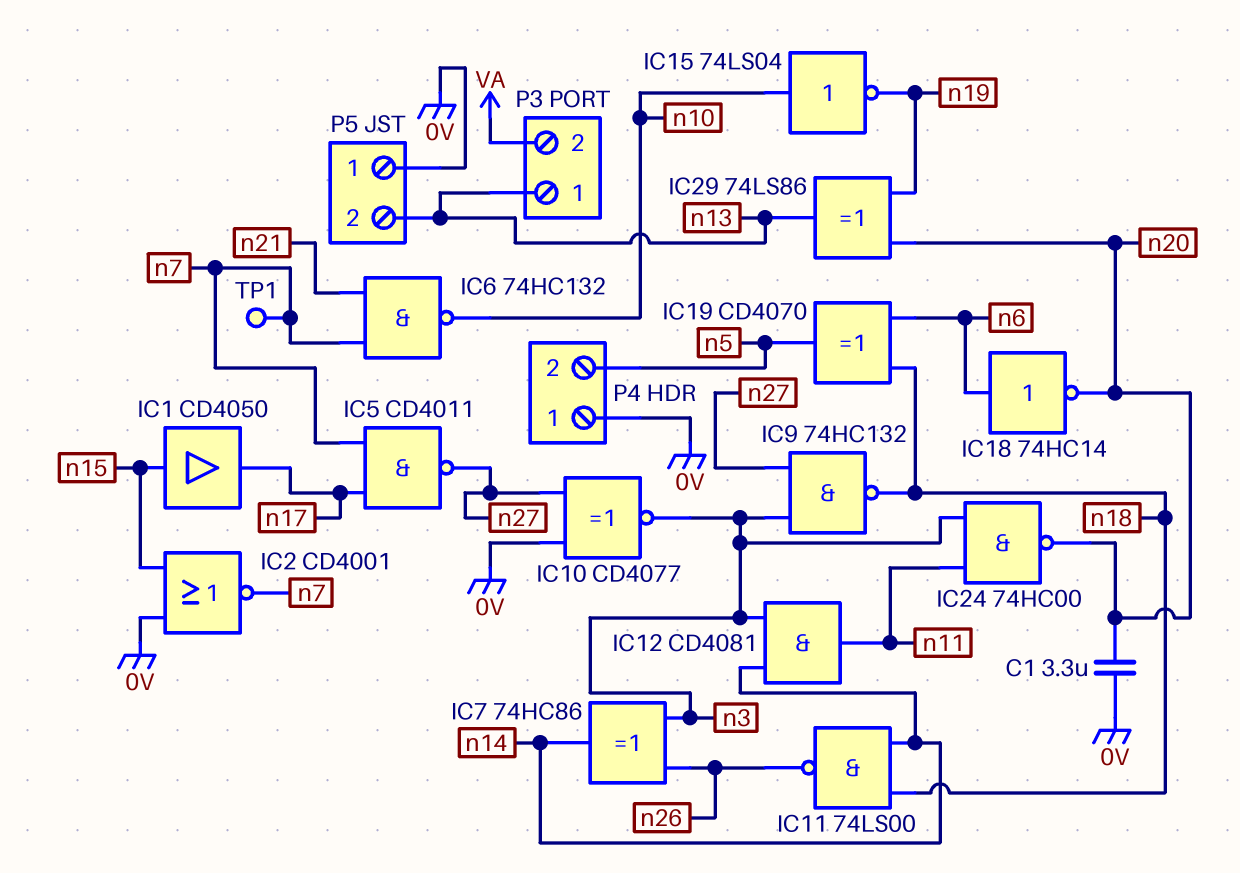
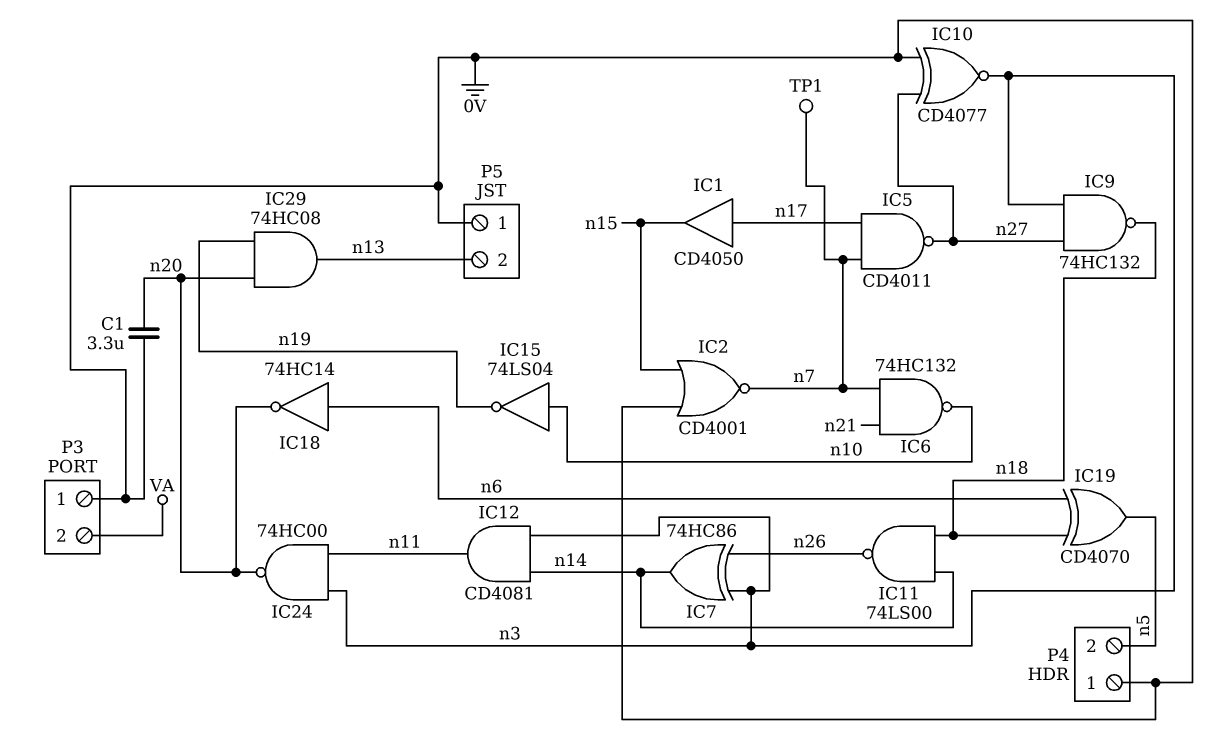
IC1: buffer CD4050 (in n15, out n17) -> buffer CD4050 (in n17, out n15)
IC29: XOR 74LS86 (in n19, in n20, out n13) -> AND 74HC08 (in n19, in n20, out n13)
P3 pin 1: n13 -> 0V

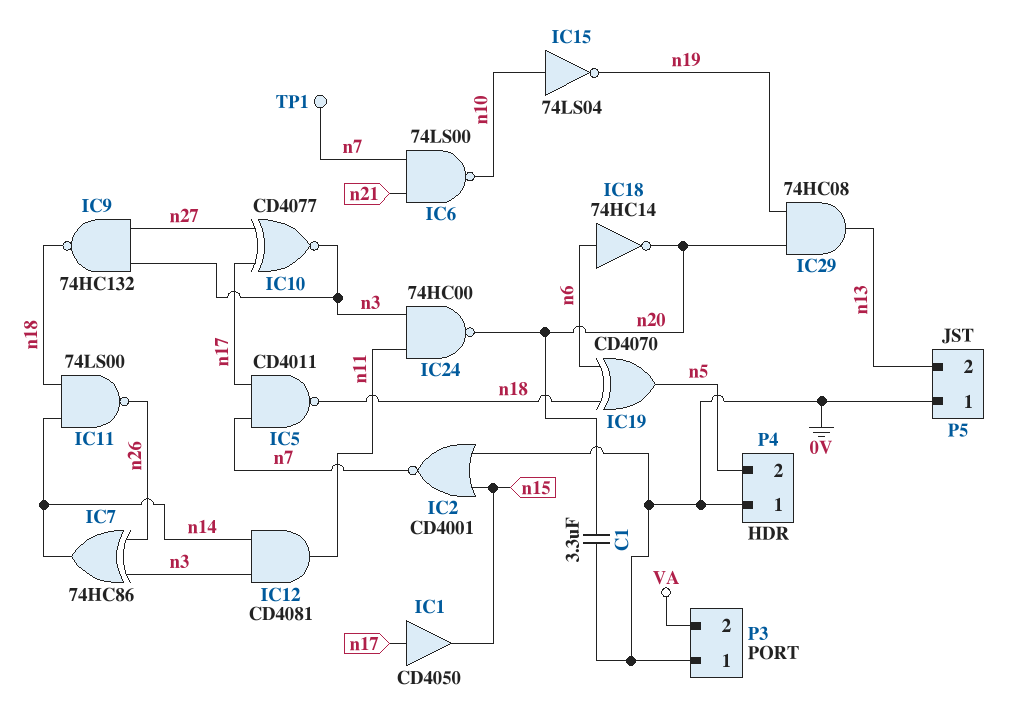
IC5: NAND CD4011 (in n7, in n17, out n27) -> NAND CD4011 (in n7, in n17, out n18)
IC6: NAND 74HC132 (in n7, in n21, out n10) -> NAND 74LS00 (in n7, in n21, out n10)
IC10: XNOR CD4077 (in 0V, in n27, out n3) -> XNOR CD4077 (in n17, in n27, out n3)

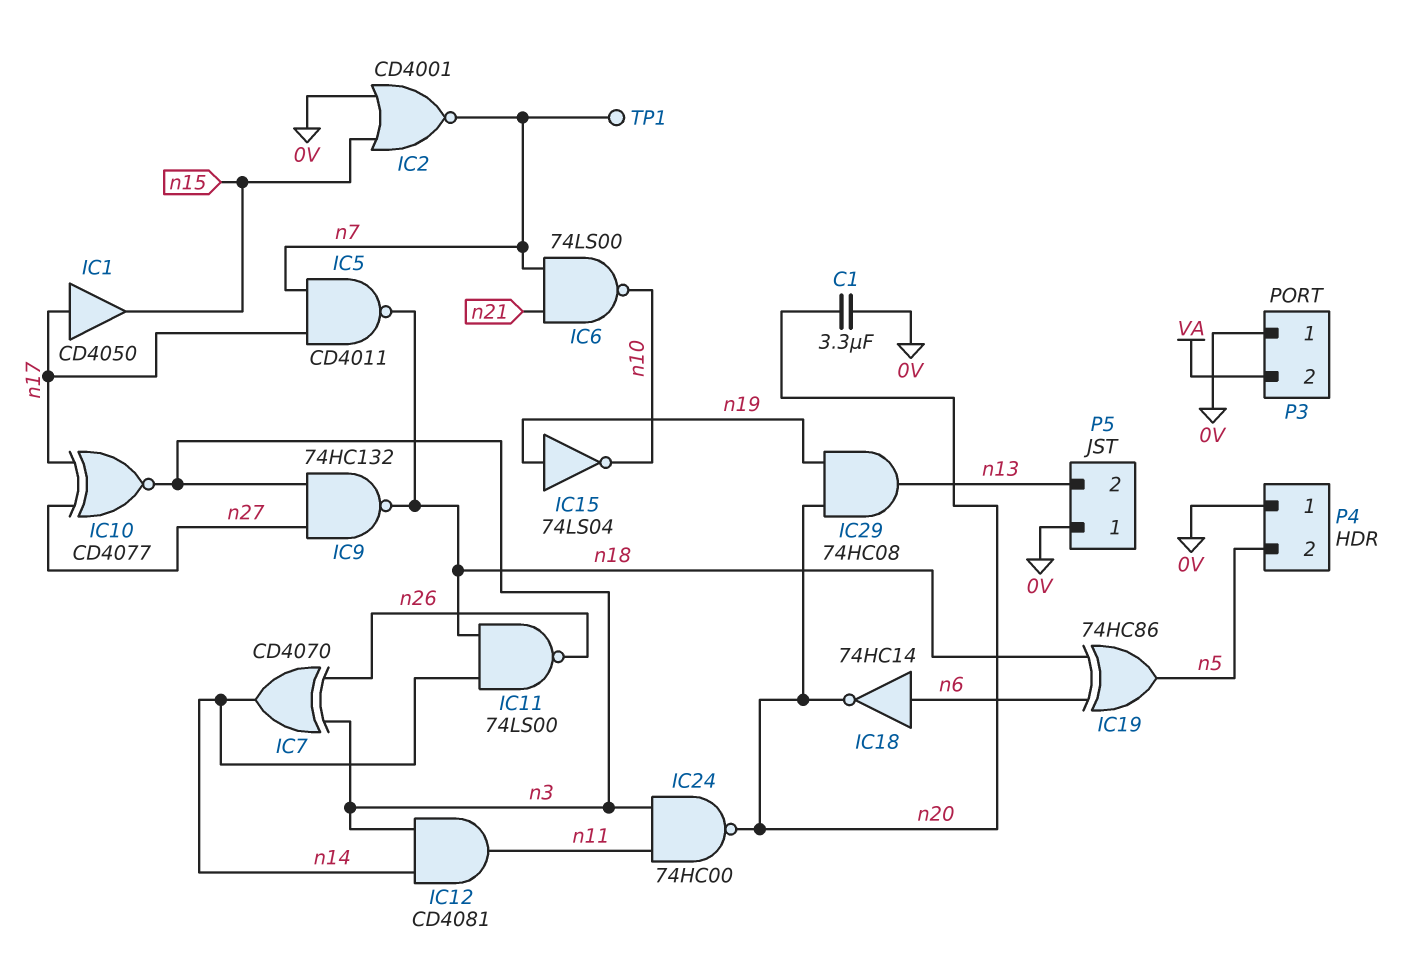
IC7: XOR 74HC86 (in n3, in n26, out n14) -> XOR CD4070 (in n3, in n26, out n14)
IC15: NOT 74LS04 (in n10, out n19) -> NOT 74LS04 (in n19, out n10)
IC19: XOR CD4070 (in n6, in n18, out n5) -> XOR 74HC86 (in n6, in n18, out n5)

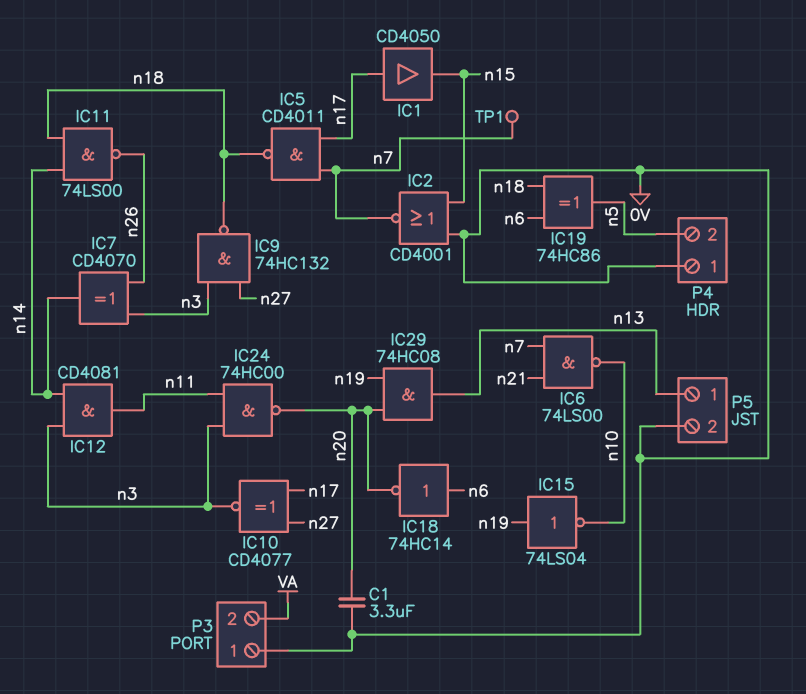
P5 pin 1: 0V -> n13
P5 pin 2: n13 -> 0V

